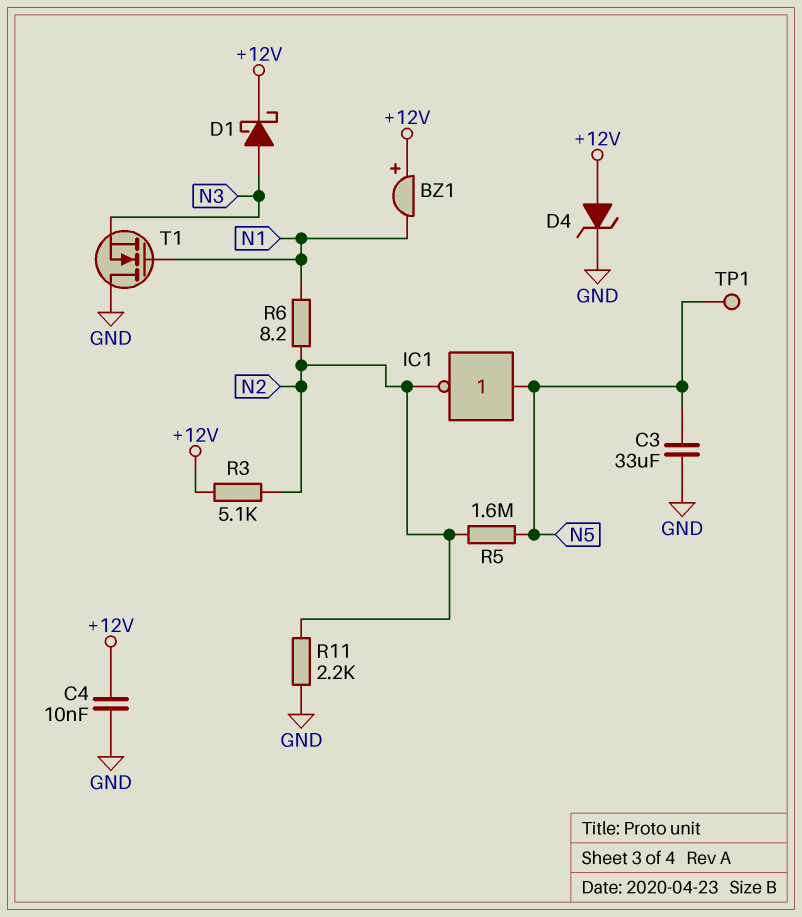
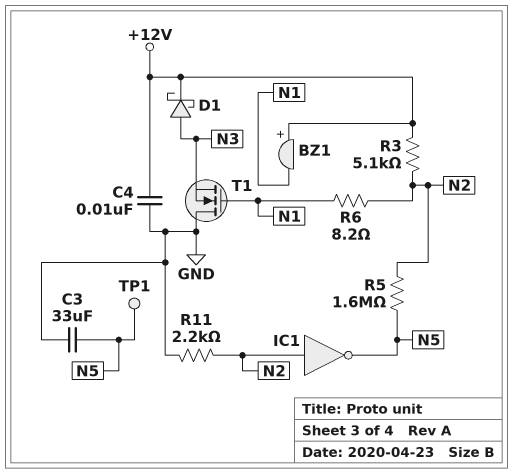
D4: zener (A +12V, K GND) -> none
IC1: NOT (in N5, out N2) -> NOT (in N2, out N5)

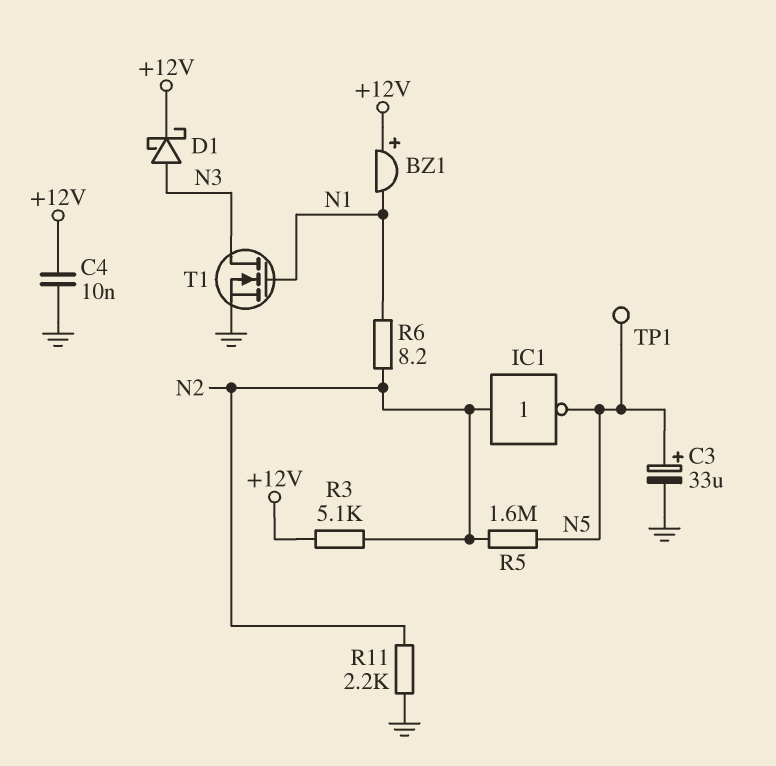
C3: 33uF (GND, N5) -> 33uF (plus N5, minus GND)
T1: NMOS (G N1, D GND, S N3) -> NMOS (G N1, D N3, S GND)

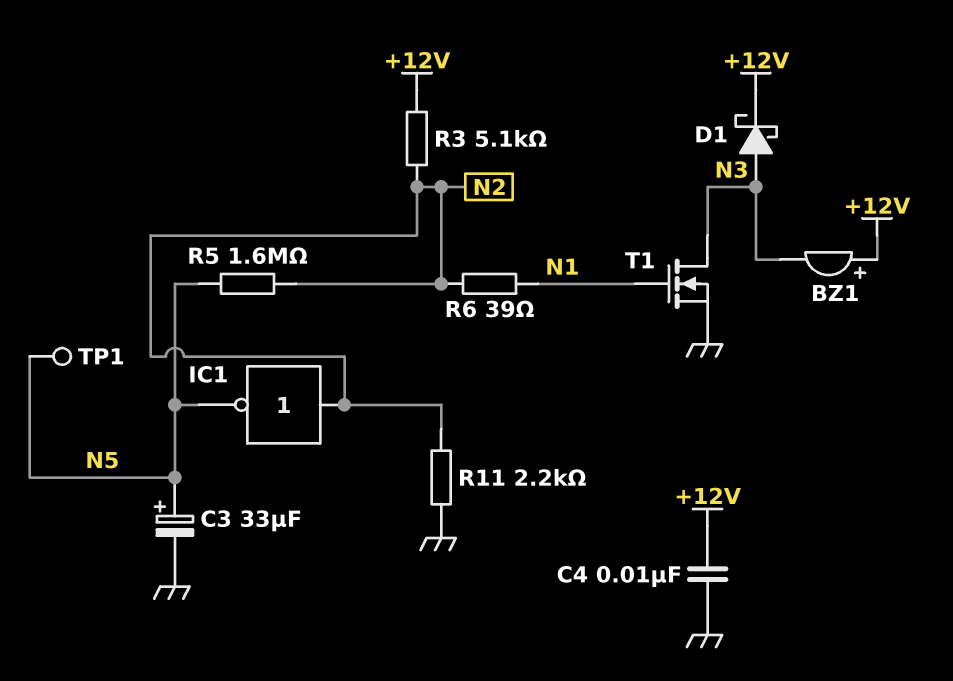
BZ1: buzzer (plus +12V, minus N1) -> buzzer (plus +12V, minus N3)
R6: 8.2 (N1, N2) -> 39 (N1, N2)

